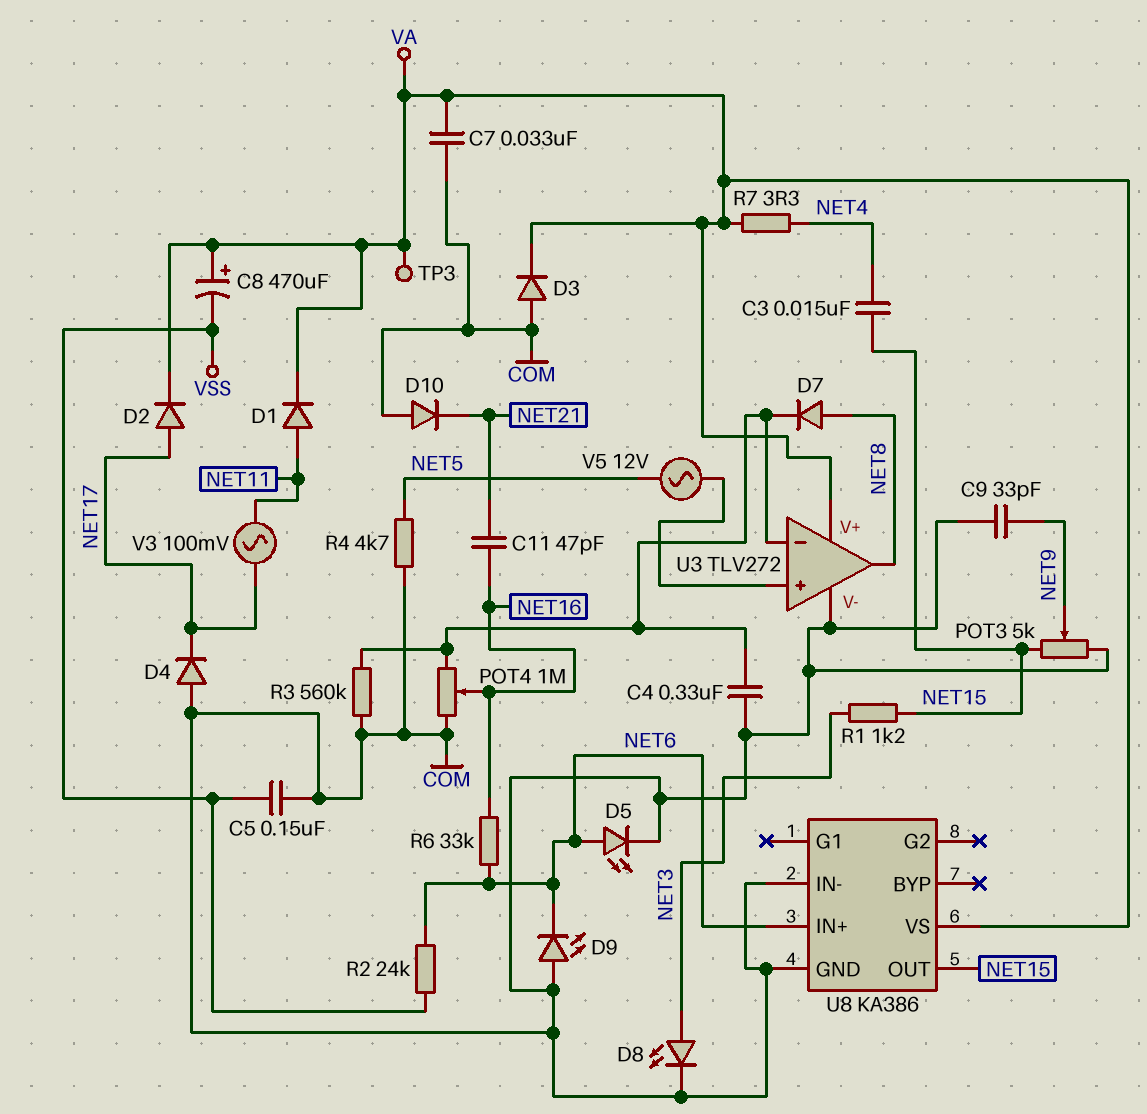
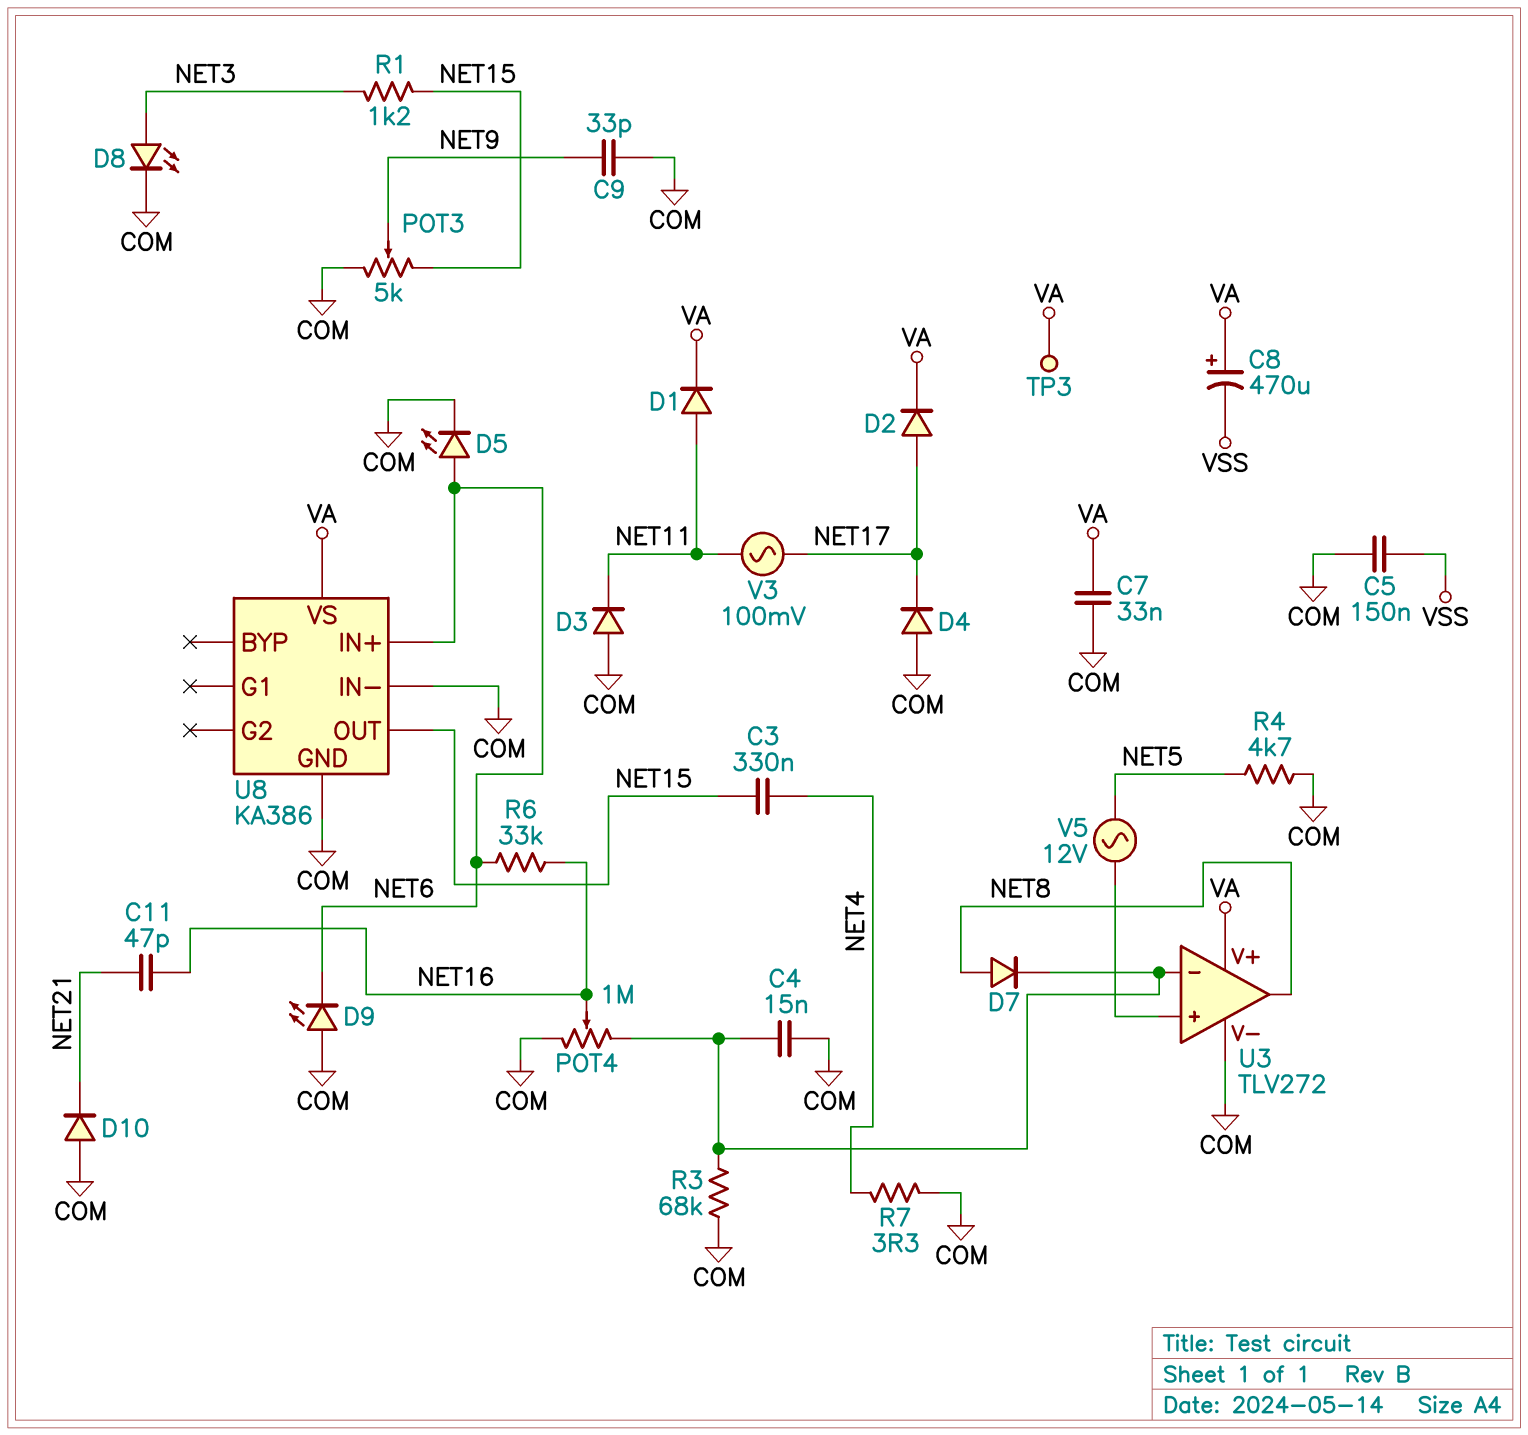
C3: 15nF (NET4, NET15) -> 330nF (NET4, NET15)
C4: 330nF (COM, U3/in-) -> 15nF (COM, U3/in-)
D3: diode (A COM, K VA) -> diode (A COM, K NET11)
R2: 24k (NET6, VSS) -> none
R3: 560k (COM, U3/in-) -> 68k (COM, U3/in-)
R7: 3.3 (NET4, VA) -> 3.3 (COM, NET4)

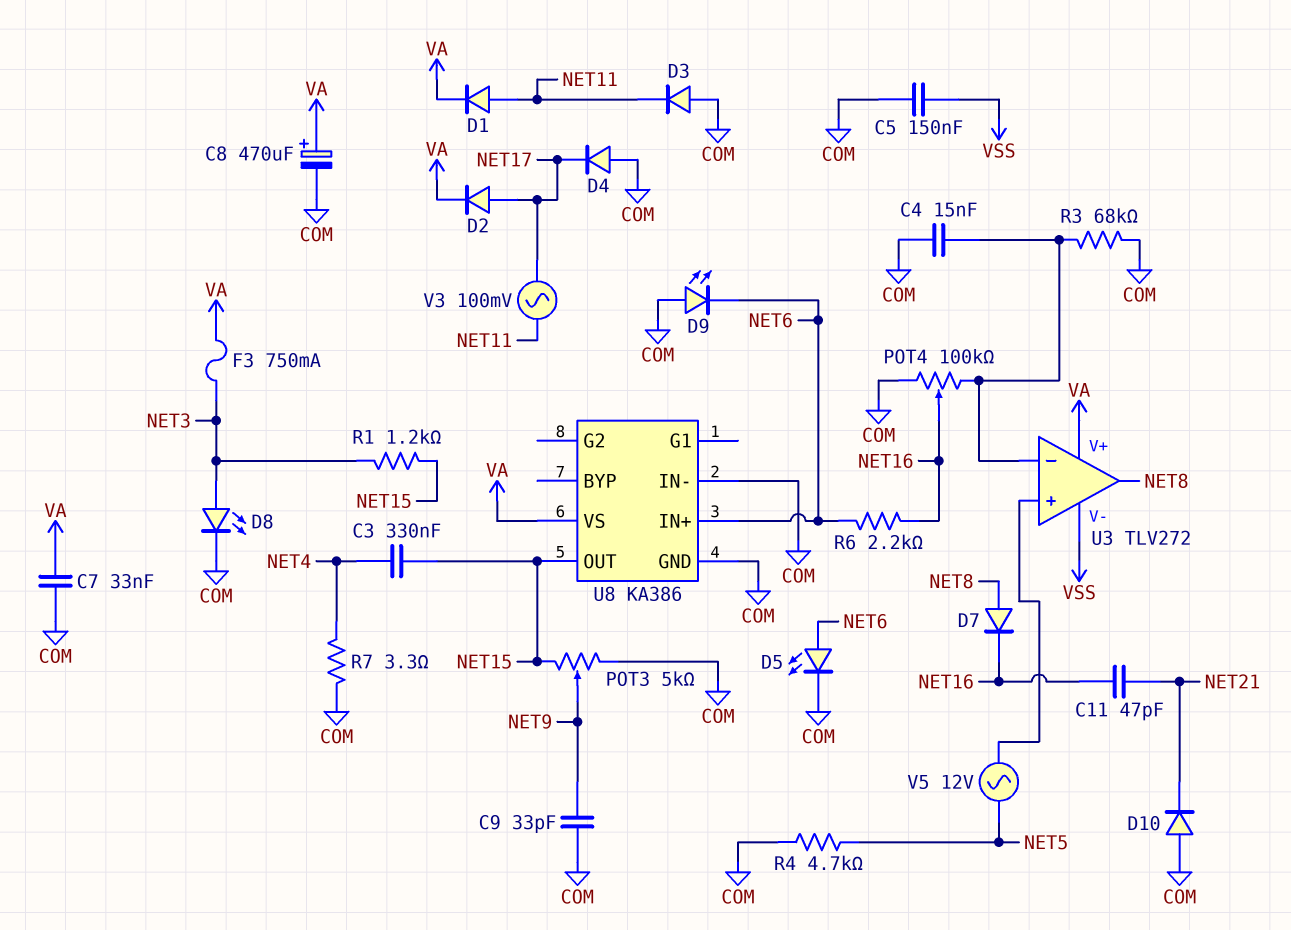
C8: 470uF (plus VA, minus VSS) -> 470uF (plus VA, minus COM)
D7: diode (A NET8, K U3/in-) -> diode (A NET8, K NET16)
F3: none -> 750mA (NET3, VA)
POT4: 1M (COM, U3/in-, wiper NET16) -> 100k (COM, U3/in-, wiper NET16)
R6: 33k (NET6, NET16) -> 2.2k (NET6, NET16)
TP3: test point (VA) -> none
U3 pin V-: COM -> VSS

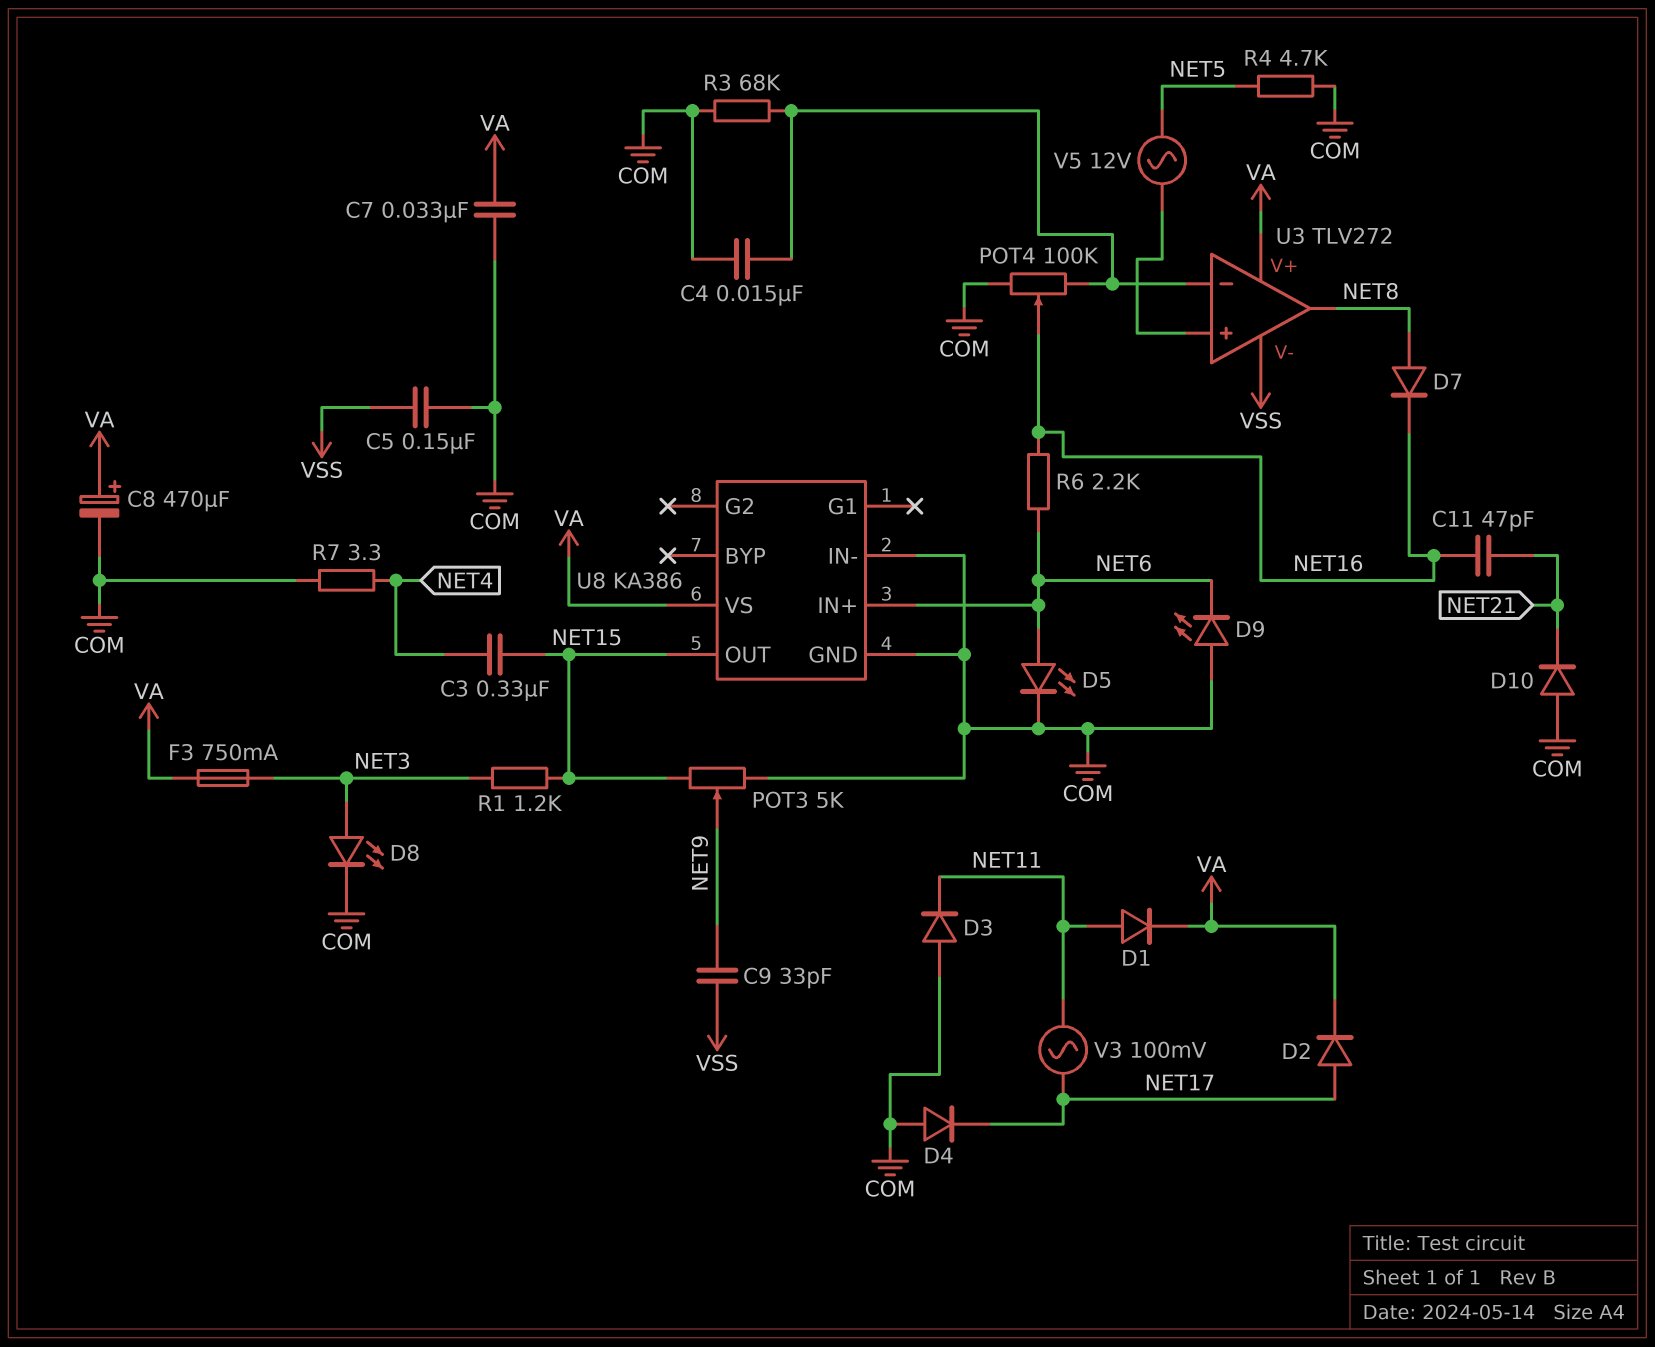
C9: 33pF (COM, NET9) -> 33pF (NET9, VSS)

